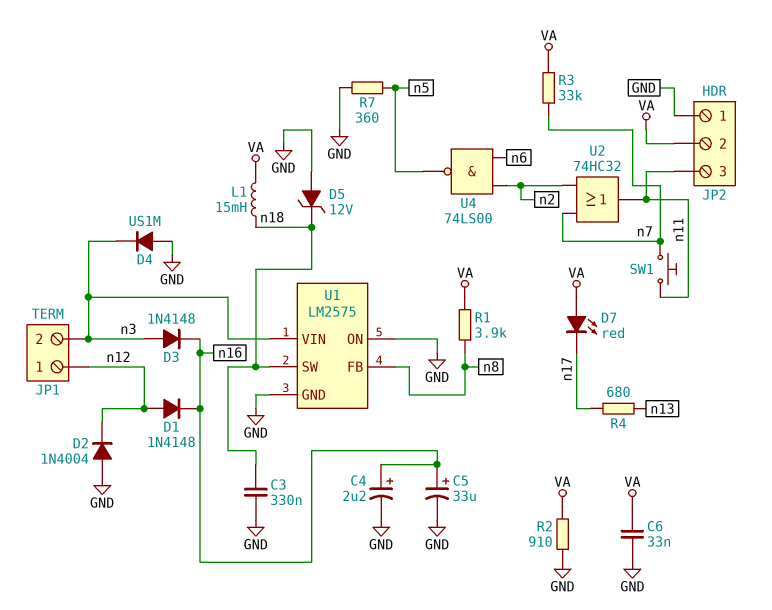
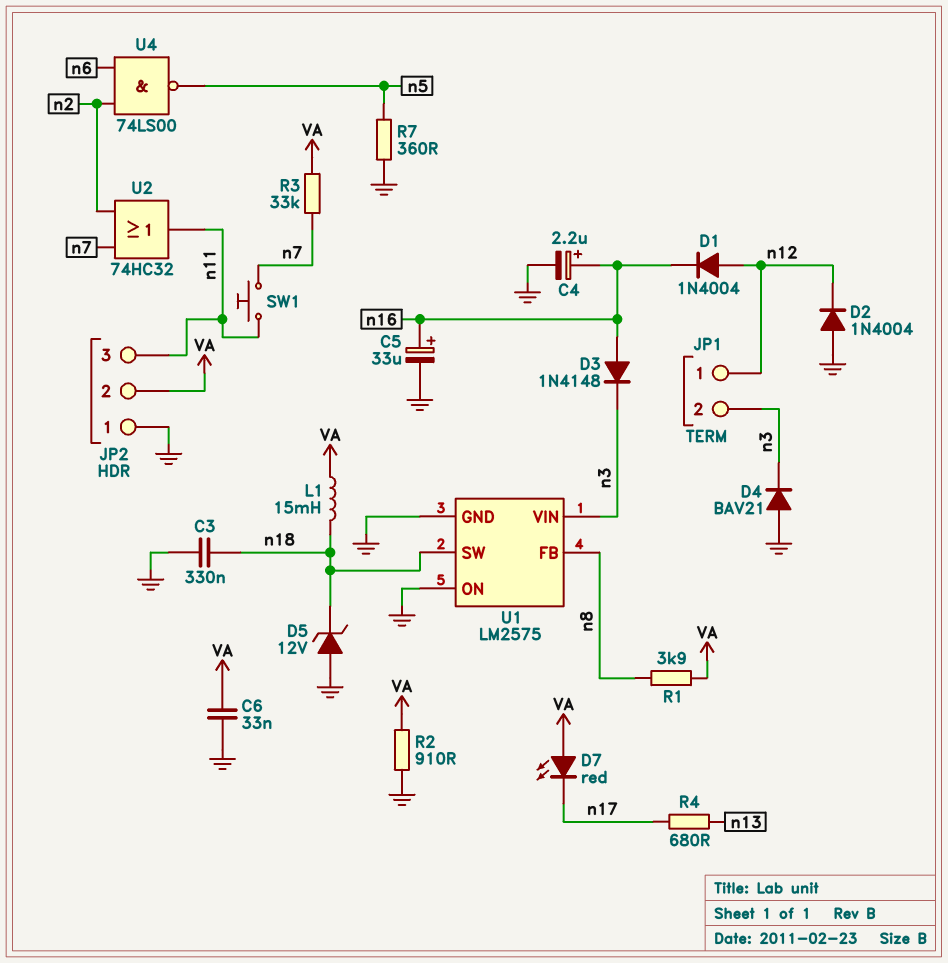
D1: diode 1N4148 (A n12, K n16) -> diode 1N4004 (A n12, K n16)
D3: diode 1N4148 (A n3, K n16) -> diode 1N4148 (A n16, K n3)
D4: diode US1M (A GND, K n3) -> diode BAV21 (A GND, K n3)

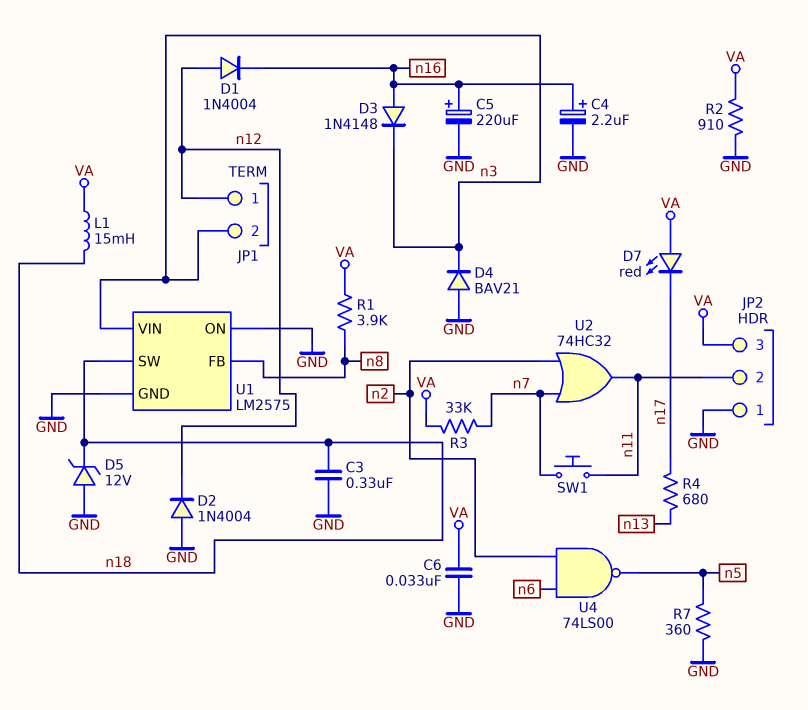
C5: 33uF (plus n16, minus GND) -> 220uF (plus n16, minus GND)
JP2 pin 2: VA -> n11
JP2 pin 3: n11 -> VA

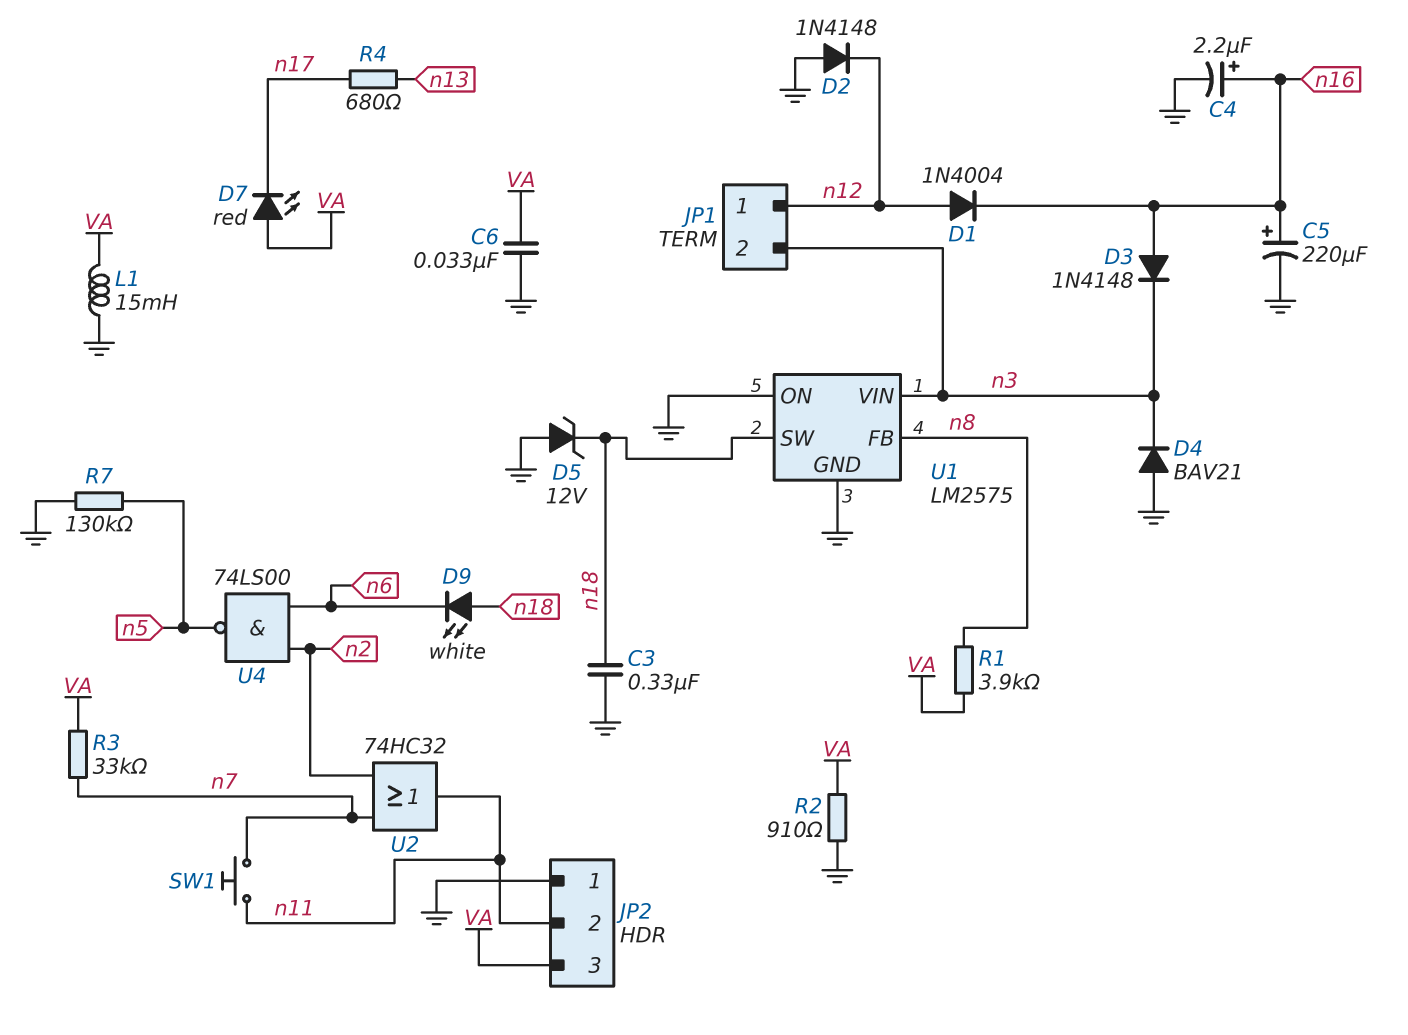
D2: diode 1N4004 (A GND, K n12) -> diode 1N4148 (A GND, K n12)
D9: none -> LED white (A n18, K n6)
L1: 15mH (VA, n18) -> 15mH (GND, VA)
R7: 360 (GND, n5) -> 130k (GND, n5)

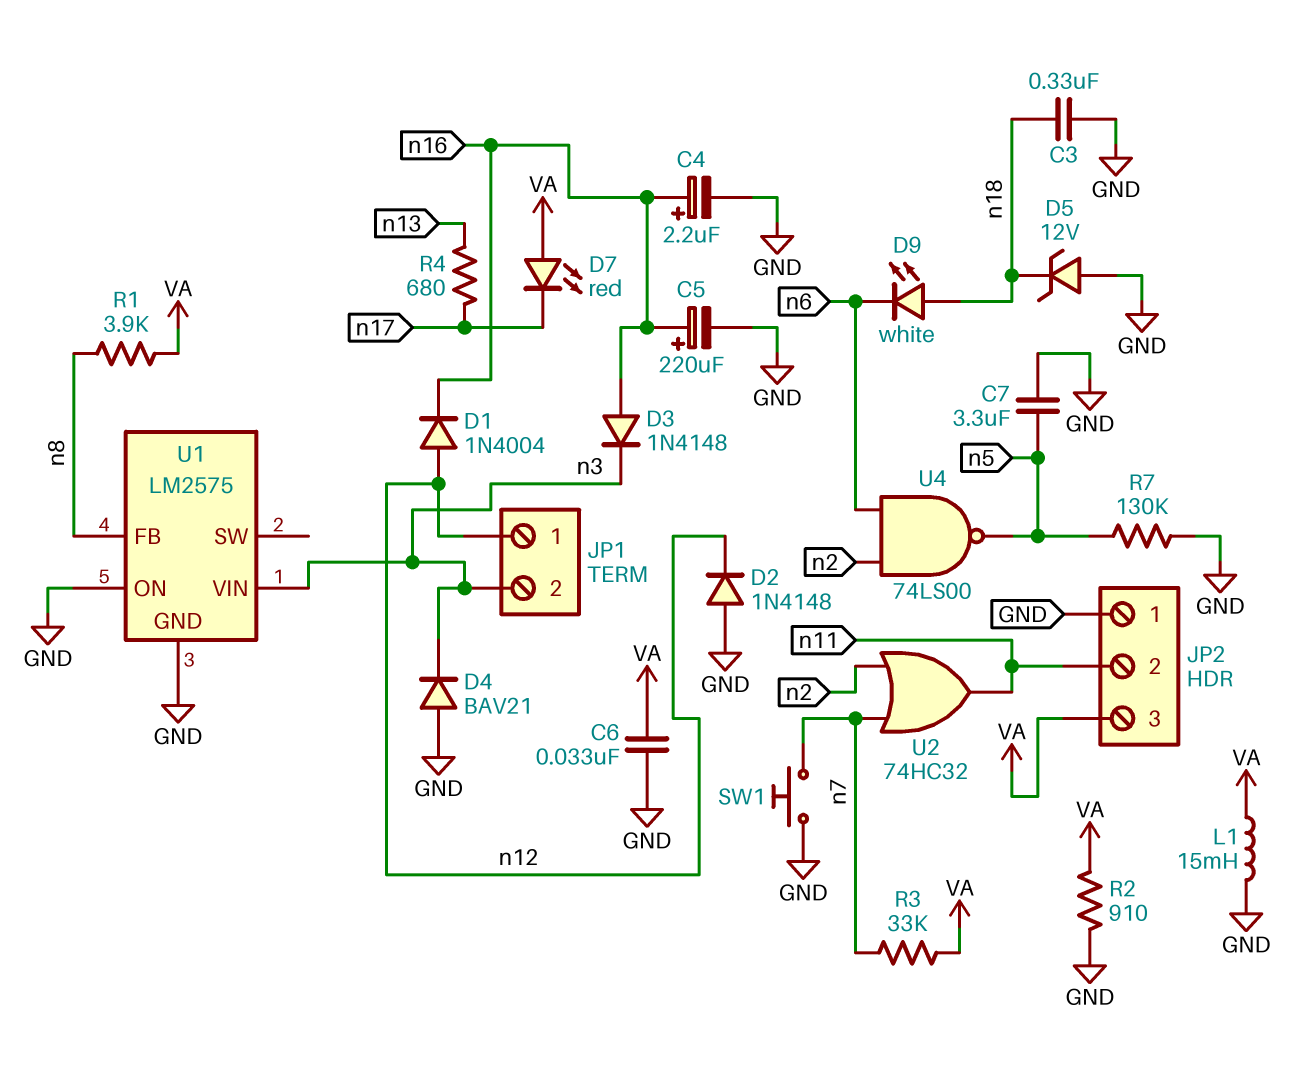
C7: none -> 3.3uF (GND, n5)
SW1: button (n7, n11) -> button (GND, n7)
U1 pin SW: n18 -> none

